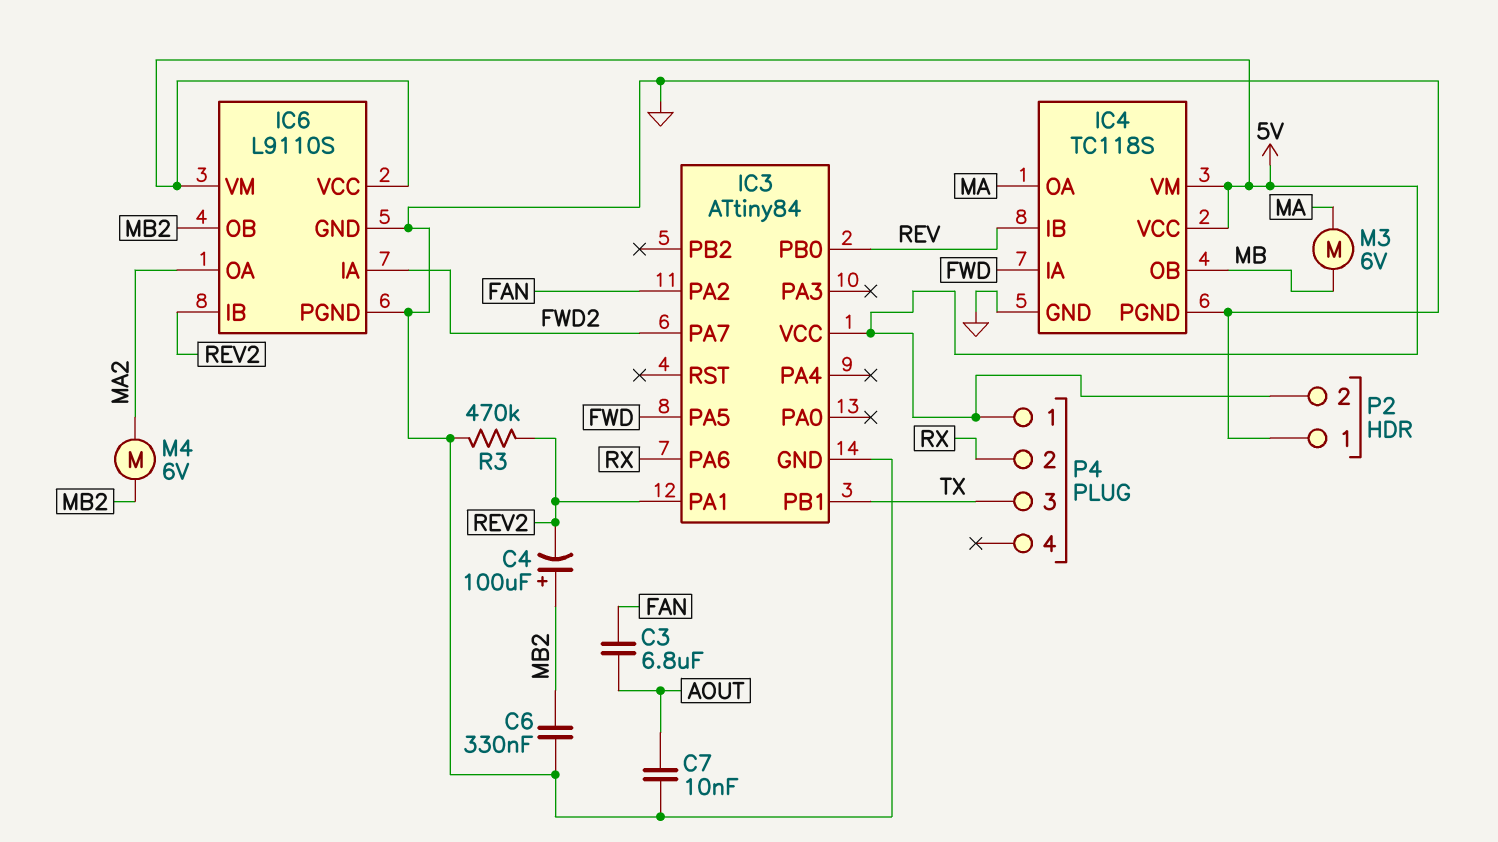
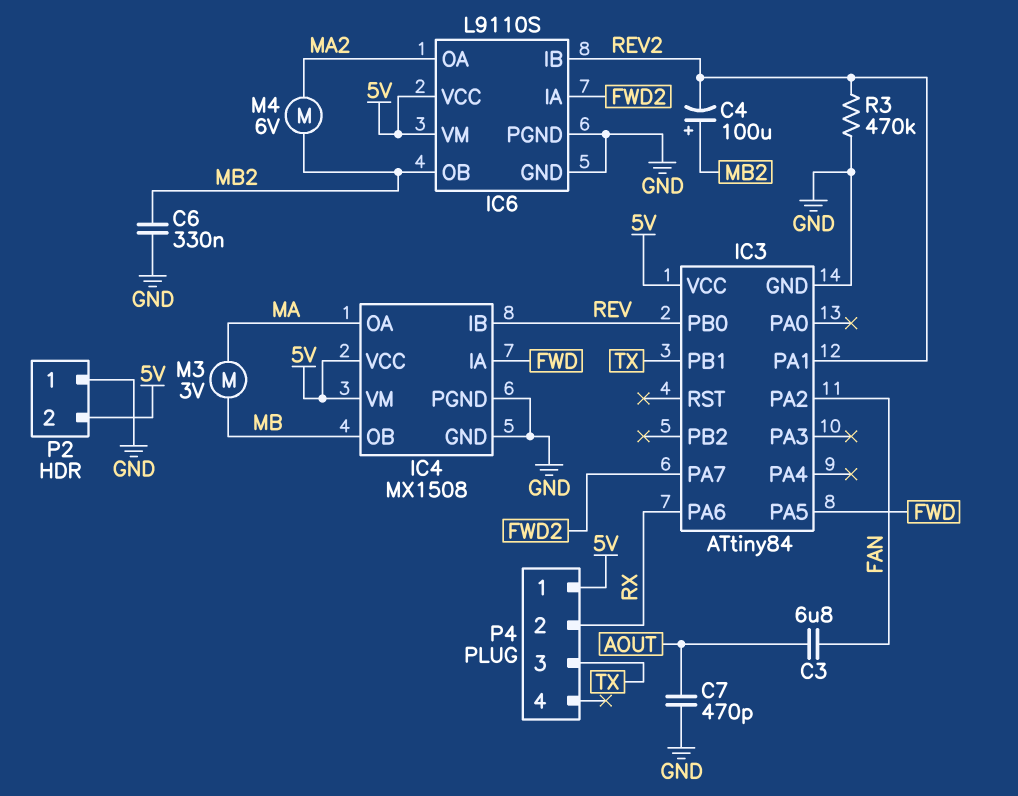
C7: 10nF (AOUT, GND) -> 470pF (AOUT, GND)
IC4: TC118S -> MX1508
M3: motor 6V (MA, MB) -> motor 3V (MA, MB)

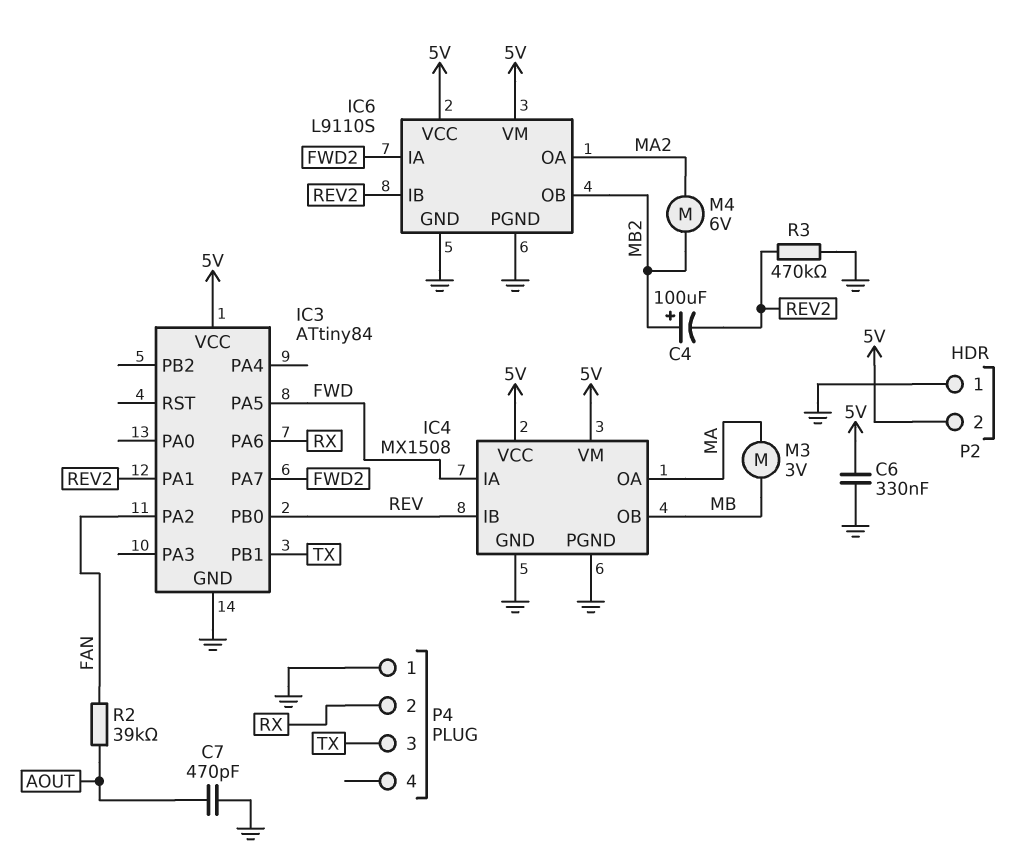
C3: 6.8uF (AOUT, FAN) -> none
C6: 330nF (GND, MB2) -> 330nF (5V, GND)
P4 pin 1: 5V -> GND
R2: none -> 39k (AOUT, FAN)

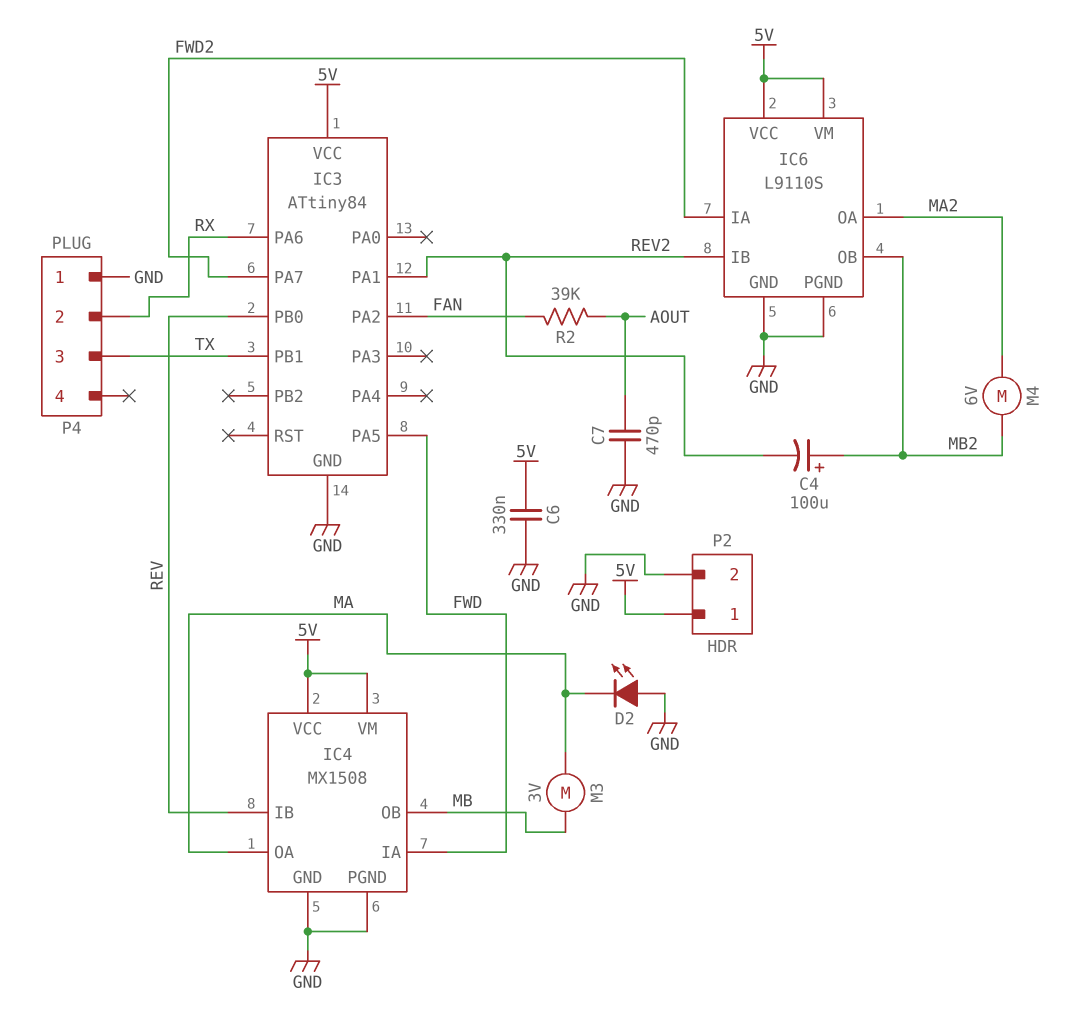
D2: none -> LED (A GND, K MA)
P2 pin 1: GND -> 5V
P2 pin 2: 5V -> GND
R3: 470k (GND, REV2) -> none

